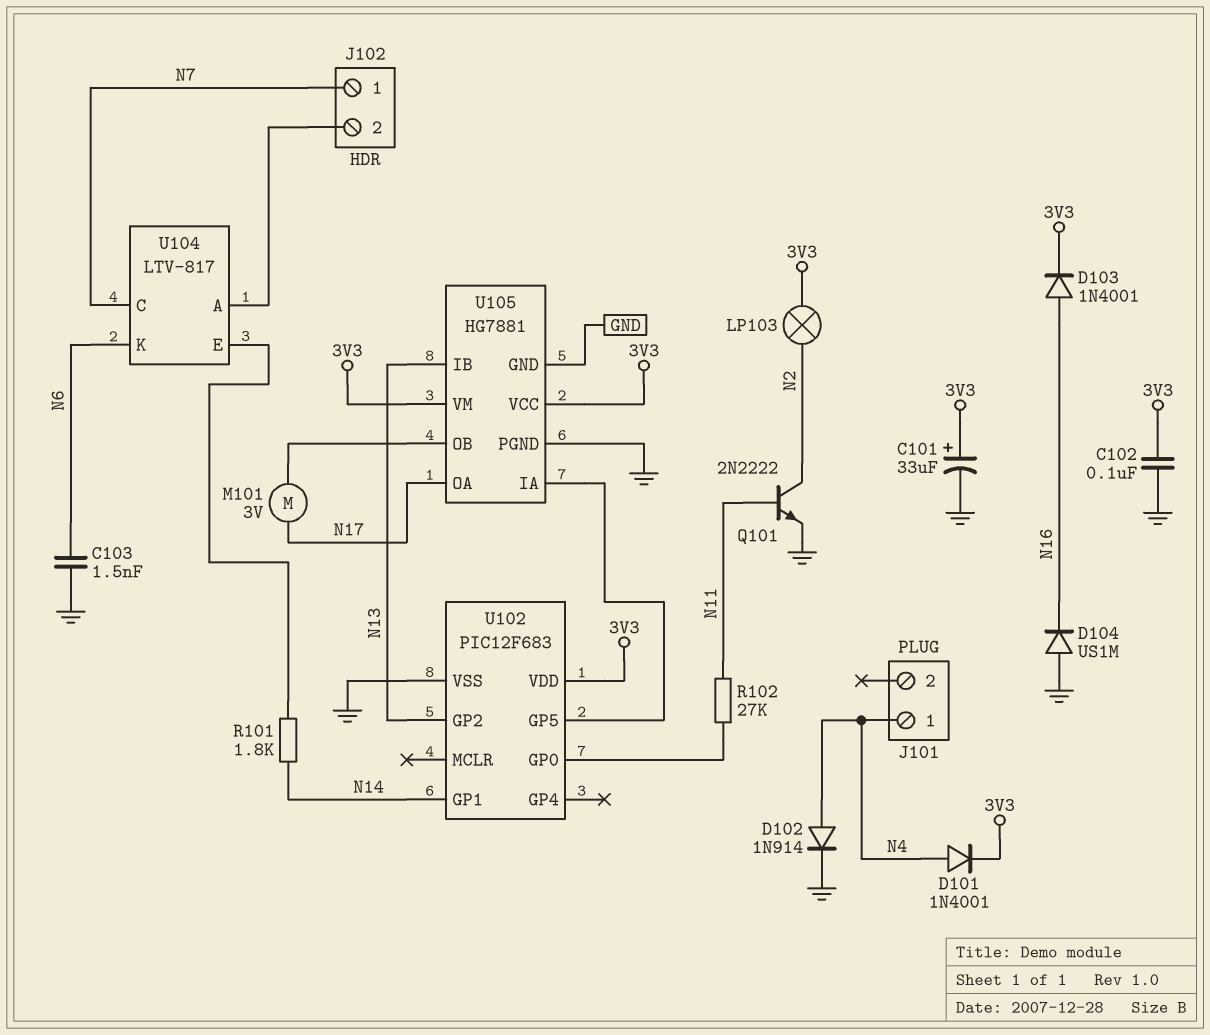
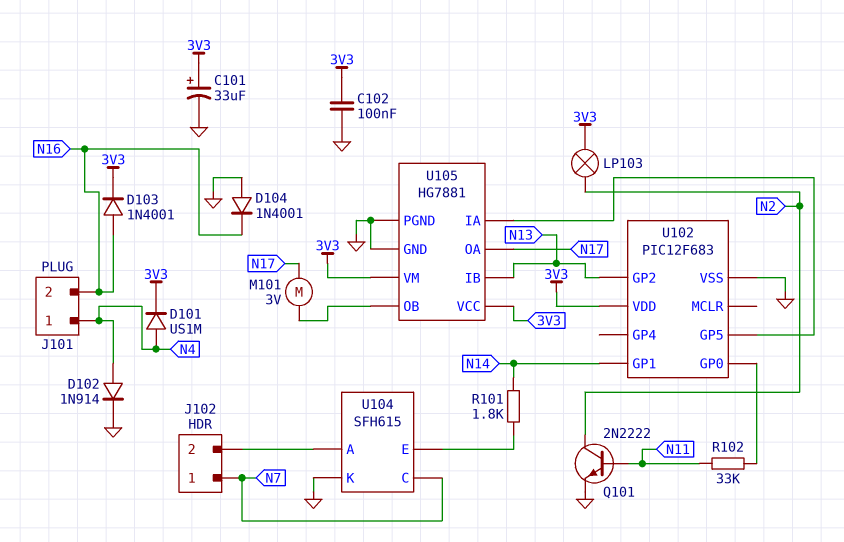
C103: 1.5nF (GND, N6) -> none
D101: diode 1N4001 (A N4, K 3V3) -> diode US1M (A N4, K 3V3)
D104: diode US1M (A GND, K N16) -> diode 1N4001 (A GND, K N16)
J101 pin 2: none -> N16
R102: 27k (N11, U102/GP0) -> 33k (N11, U102/GP0)
U104: LTV-817 -> SFH615
U104 pin K: N6 -> GND

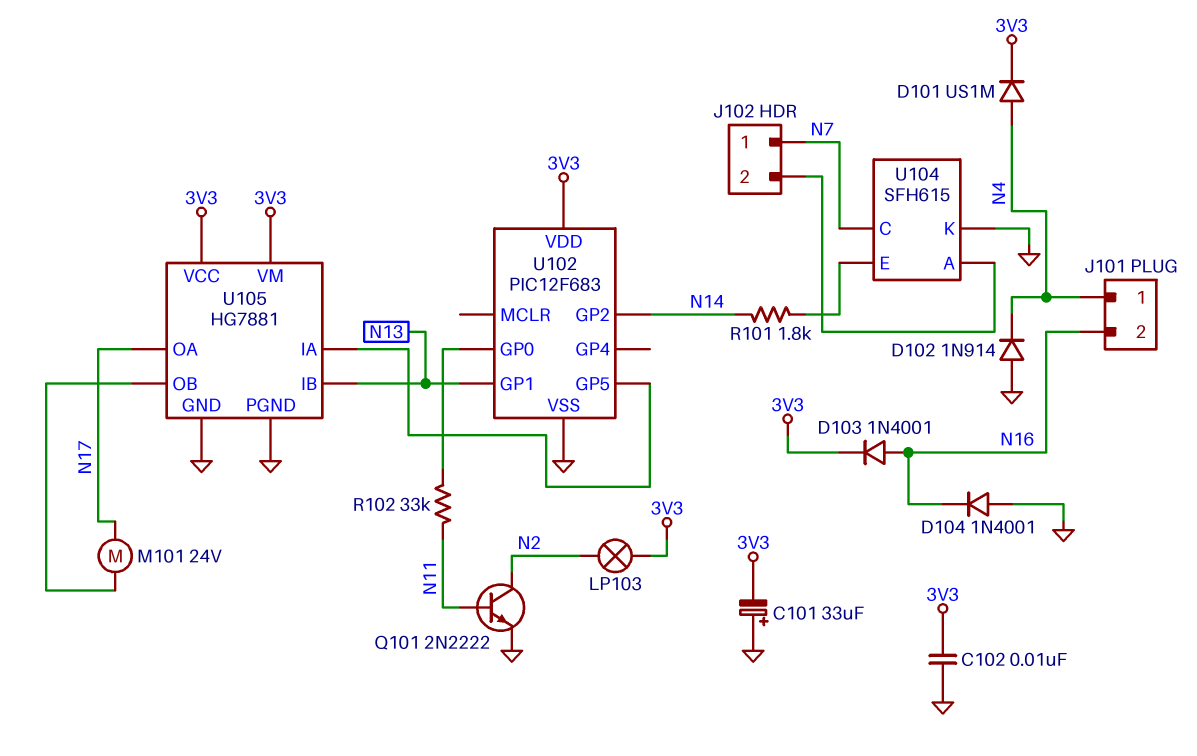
C101: 33uF (plus 3V3, minus GND) -> 33uF (plus GND, minus 3V3)
C102: 100nF (3V3, GND) -> 10nF (3V3, GND)
D102: diode 1N914 (A N4, K GND) -> diode 1N914 (A GND, K N4)
M101: motor 3V (N17, U105/OB) -> motor 24V (N17, U105/OB)
U102 pin GP1: N14 -> N13
U102 pin GP2: N13 -> N14

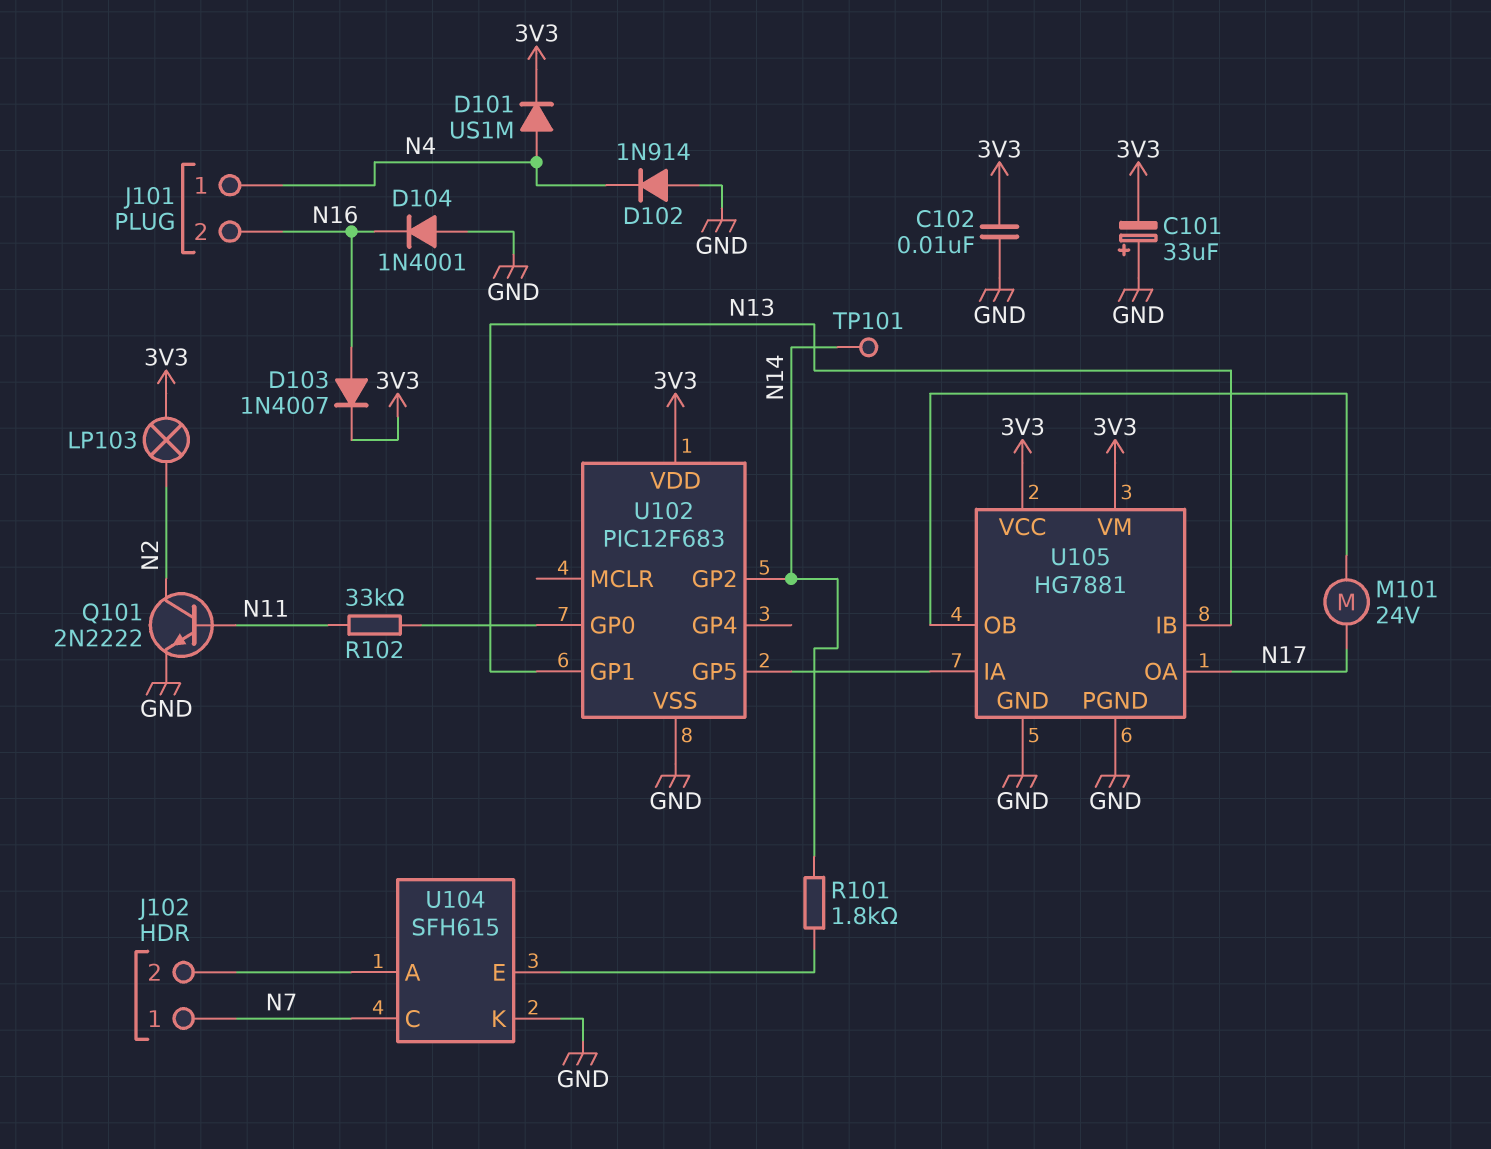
D103: diode 1N4001 (A N16, K 3V3) -> diode 1N4007 (A N16, K 3V3)
TP101: none -> test point (N14)

